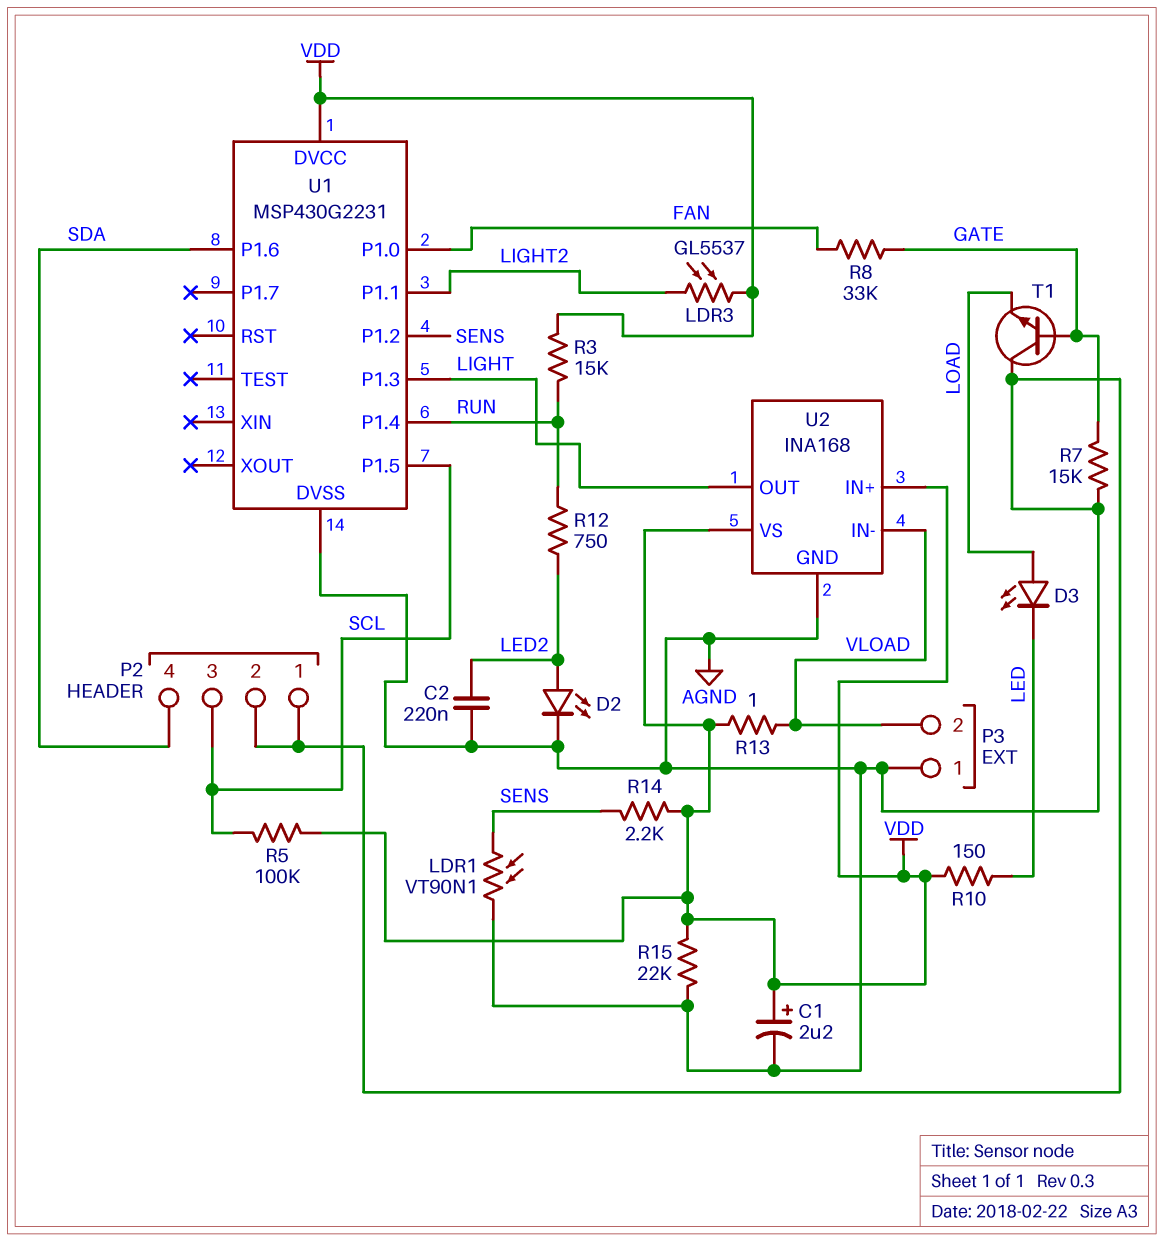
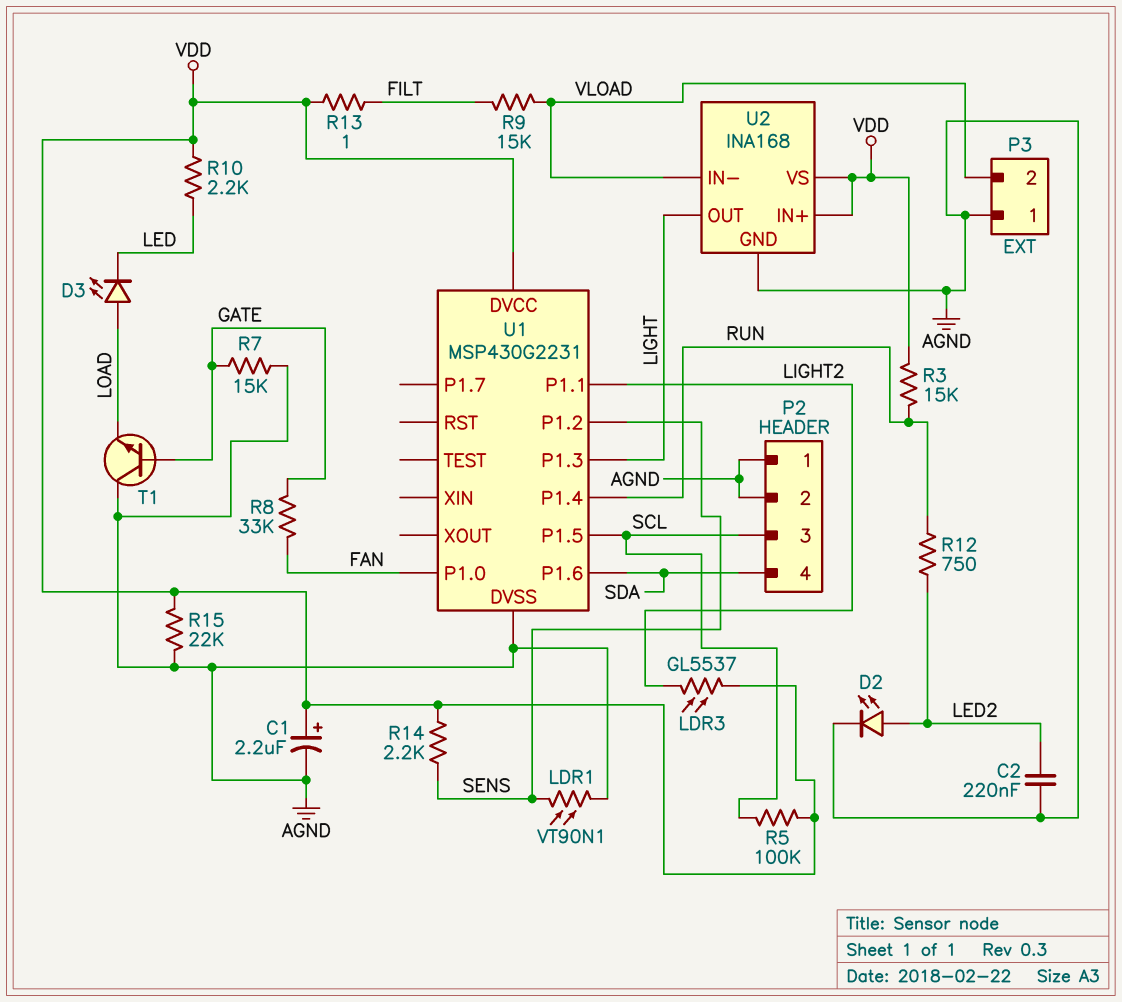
R9: none -> 15k (FILT, VLOAD)
R10: 150 (LED, VDD) -> 2.2k (LED, VDD)
R13: 1 (VDD, VLOAD) -> 1 (FILT, VDD)

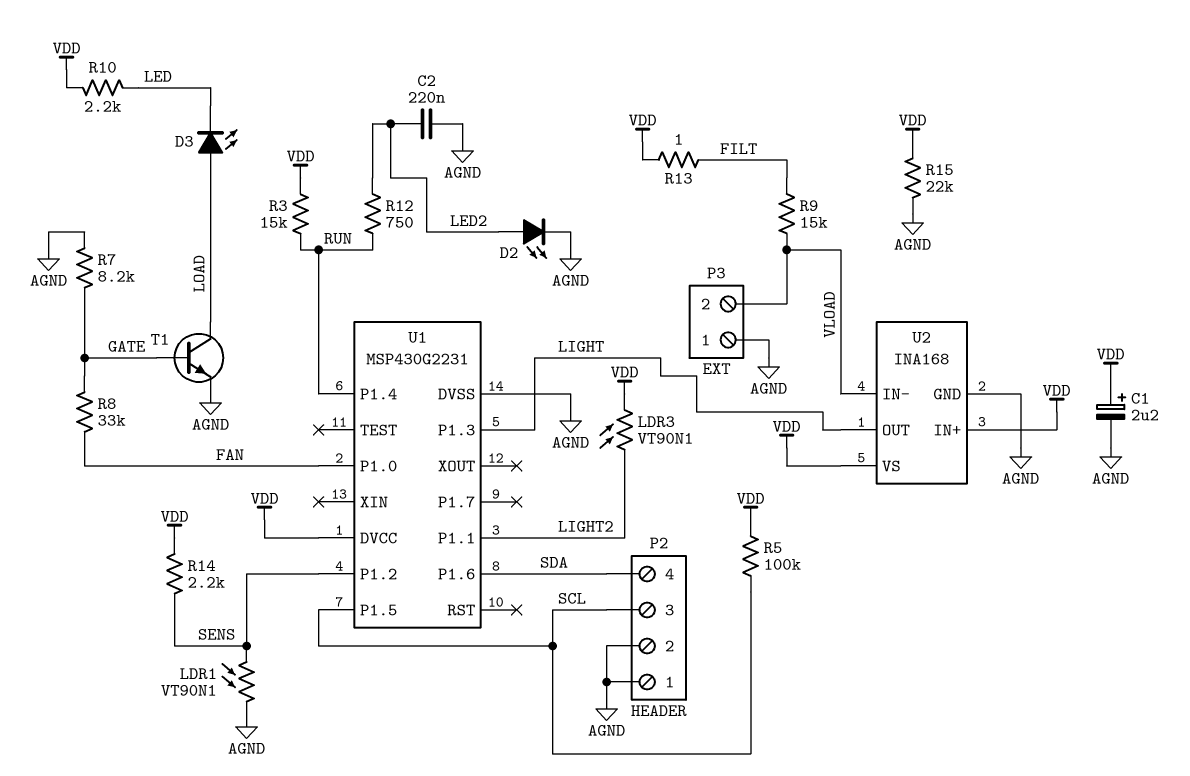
LDR3: GL5537 (LIGHT2, VDD) -> VT90N1 (LIGHT2, VDD)
R7: 15k (AGND, GATE) -> 8.2k (AGND, GATE)
T1: NPN (B GATE, C AGND, E LOAD) -> NPN (B GATE, C LOAD, E AGND)

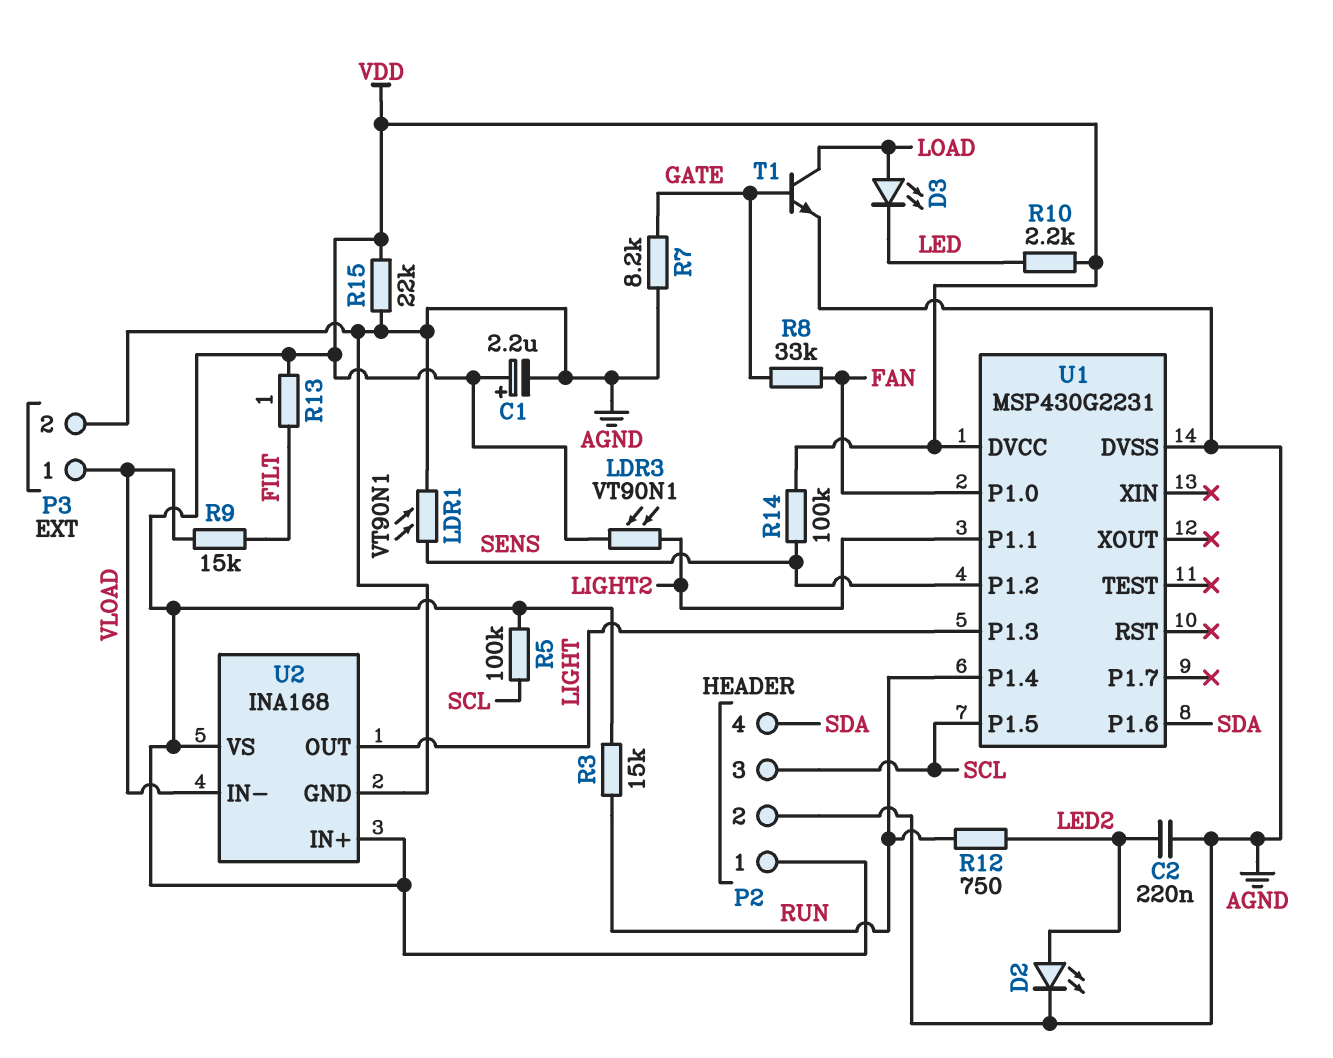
P2 pin 1: AGND -> VDD
P3 pin 1: AGND -> VLOAD
P3 pin 2: VLOAD -> AGND
R14: 2.2k (SENS, VDD) -> 100k (SENS, VDD)

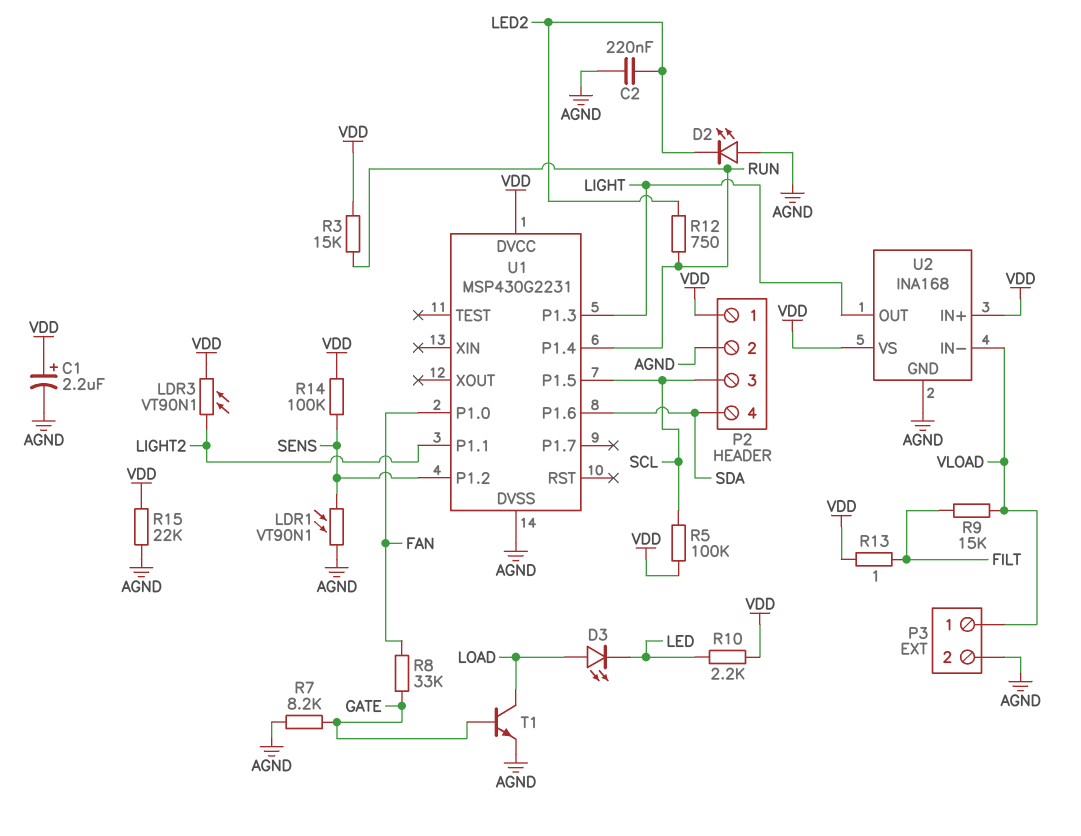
D2: LED (A LED2, K AGND) -> LED (A AGND, K LED2)

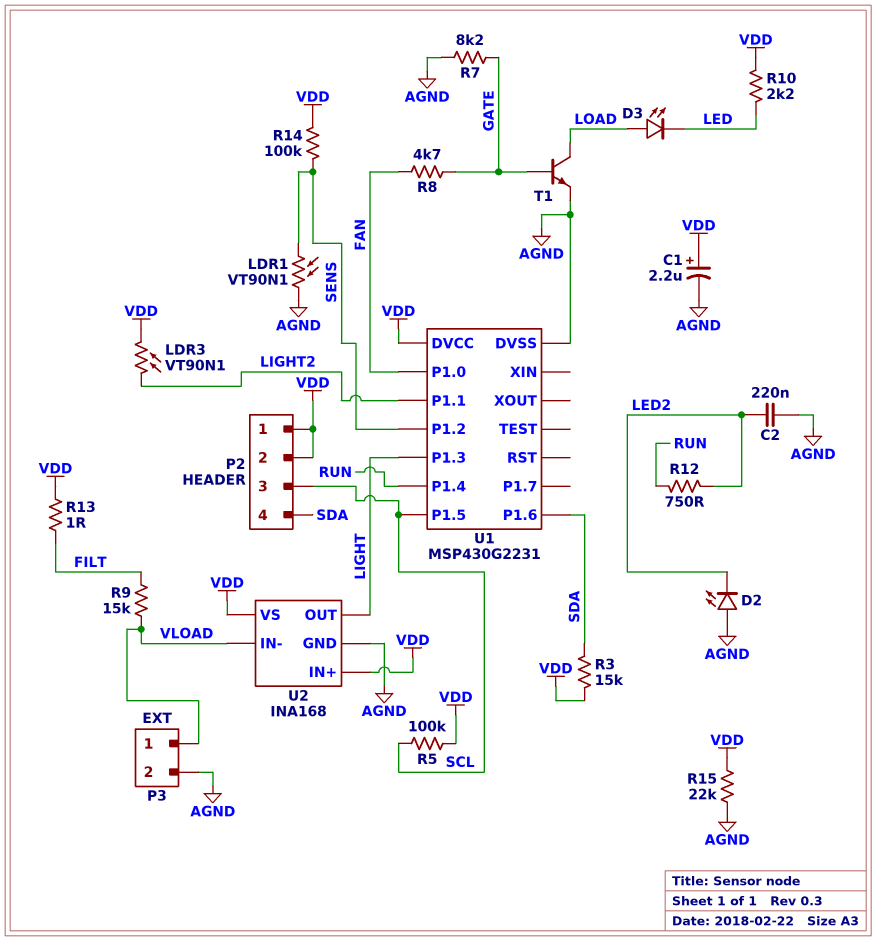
P2 pin 2: AGND -> VDD
R3: 15k (RUN, VDD) -> 15k (SDA, VDD)
R8: 33k (FAN, GATE) -> 4.7k (FAN, GATE)

